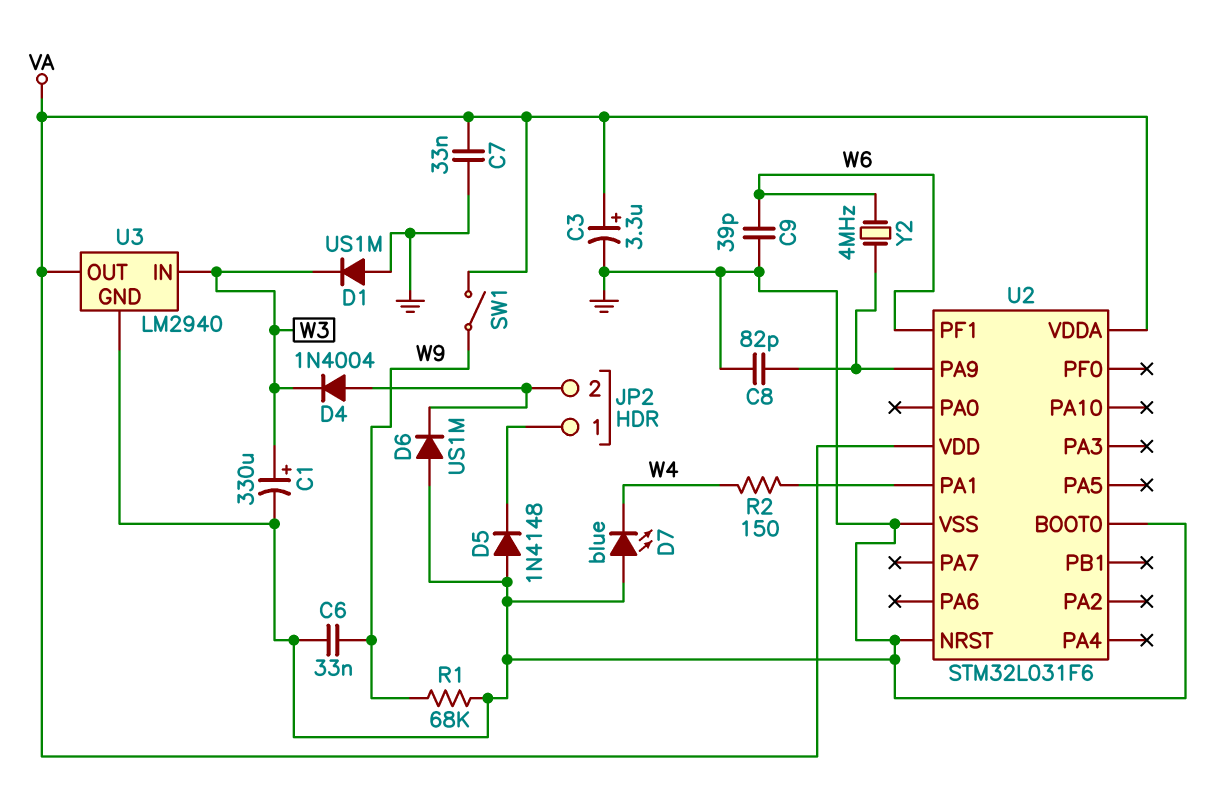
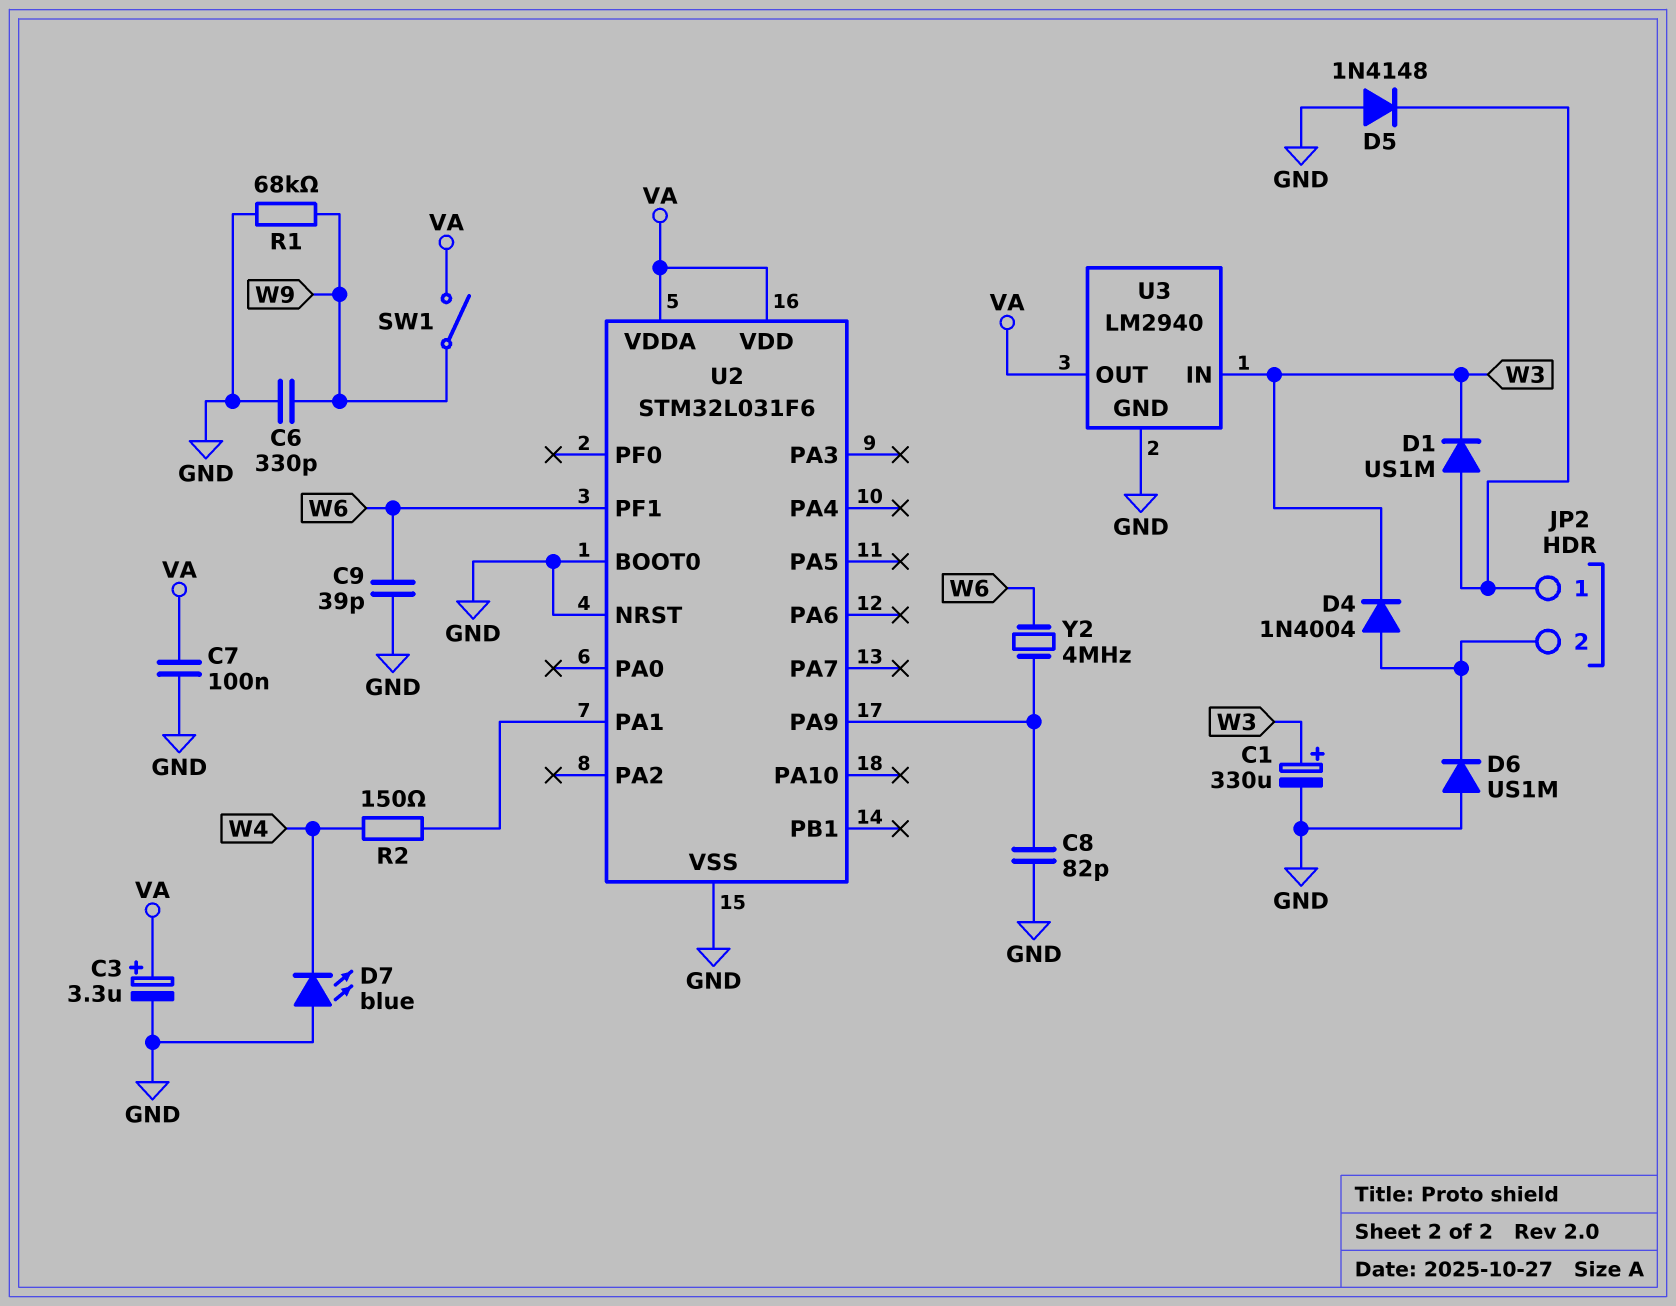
C6: 33nF (GND, W9) -> 330pF (GND, W9)
C7: 33nF (GND, VA) -> 100nF (GND, VA)
D1: diode US1M (A GND, K W3) -> diode US1M (A JP2/1, K W3)

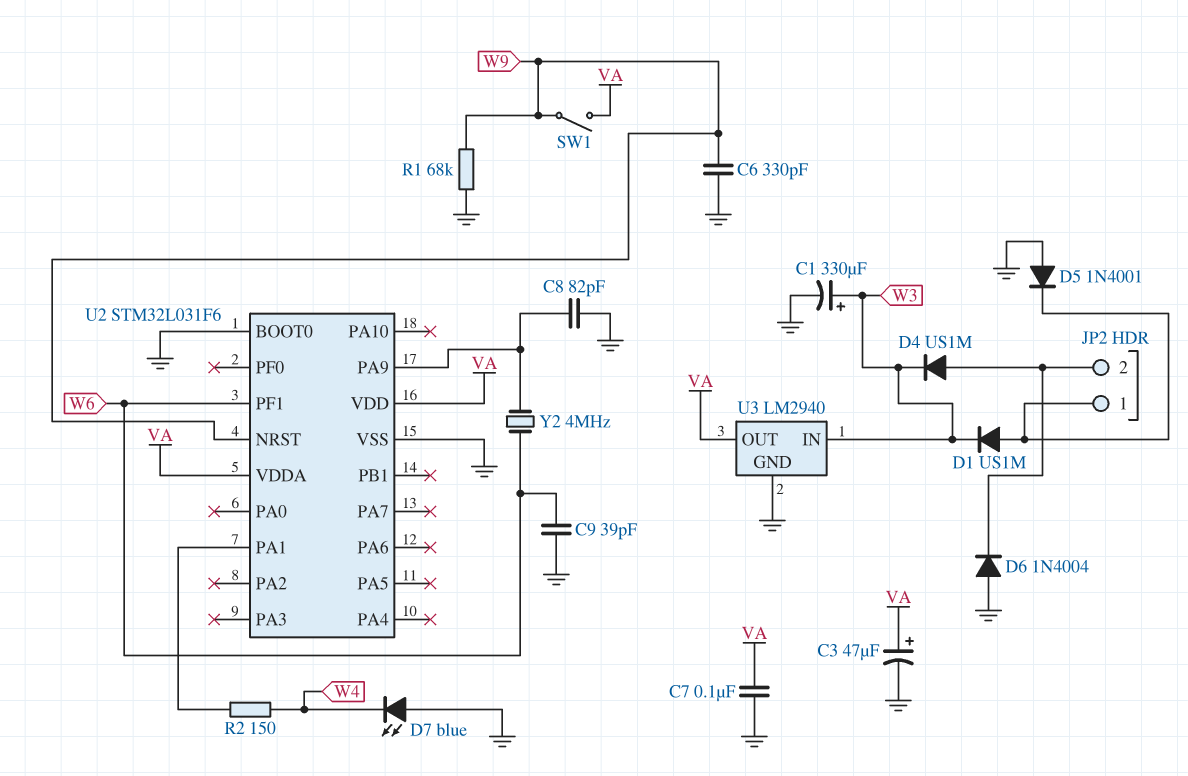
C3: 3.3uF (plus VA, minus GND) -> 47uF (plus VA, minus GND)
D4: diode 1N4004 (A JP2/2, K W3) -> diode US1M (A JP2/2, K W3)
D5: diode 1N4148 (A GND, K JP2/1) -> diode 1N4001 (A GND, K JP2/1)
D6: diode US1M (A GND, K JP2/2) -> diode 1N4004 (A GND, K JP2/2)
U2 pin NRST: GND -> W9

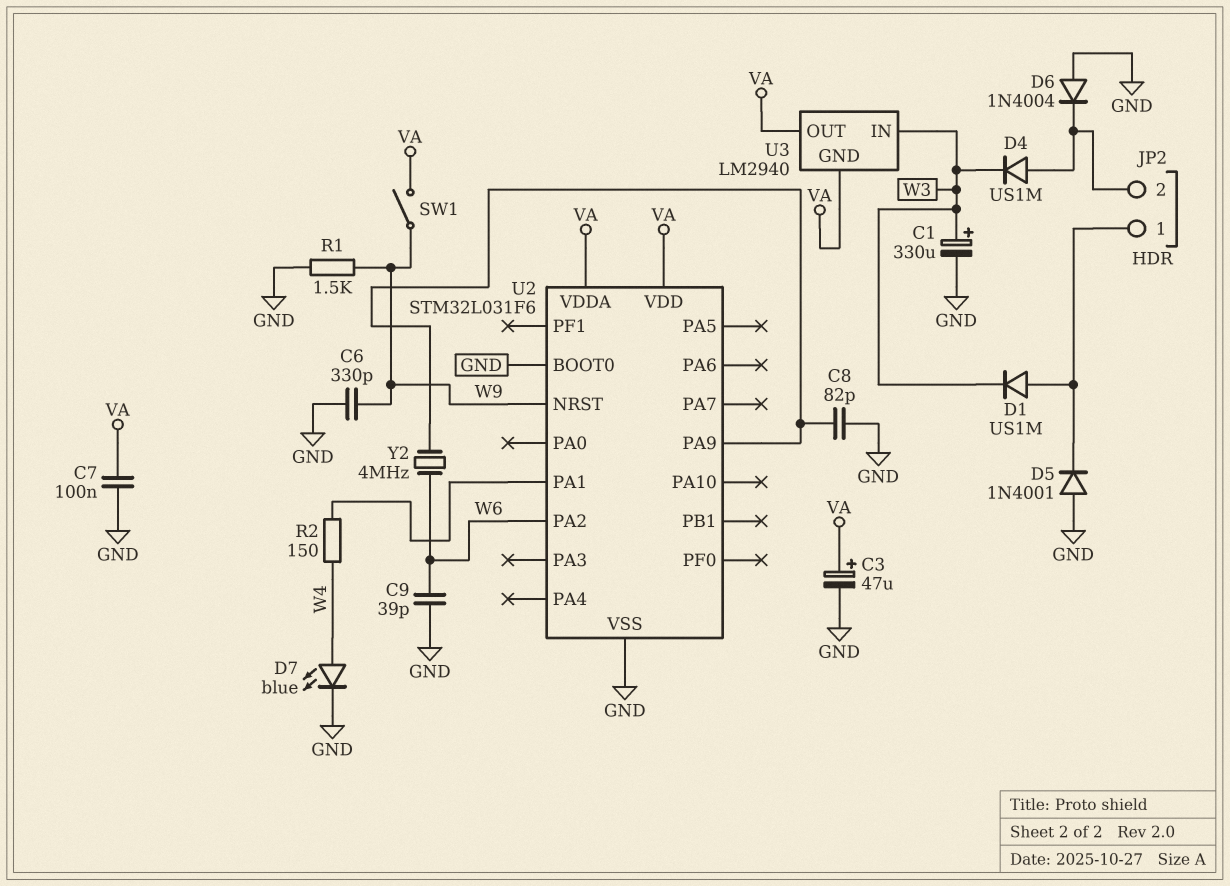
D7: LED blue (A GND, K W4) -> LED blue (A W4, K GND)
R1: 68k (GND, W9) -> 1.5k (GND, W9)
U2 pin PA2: none -> W6
U2 pin PF1: W6 -> none
U3 pin GND: GND -> VA

